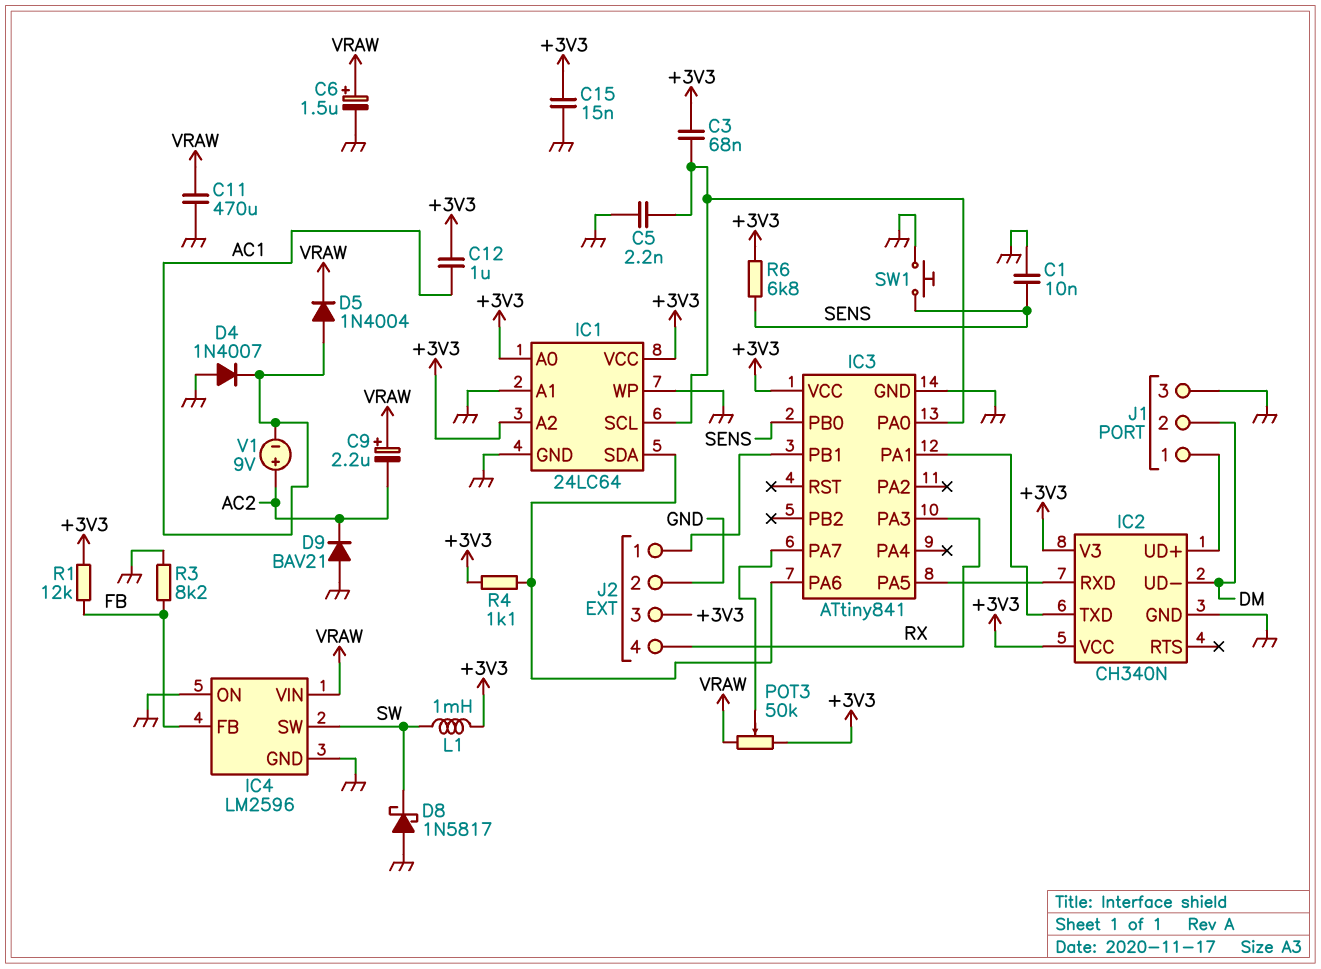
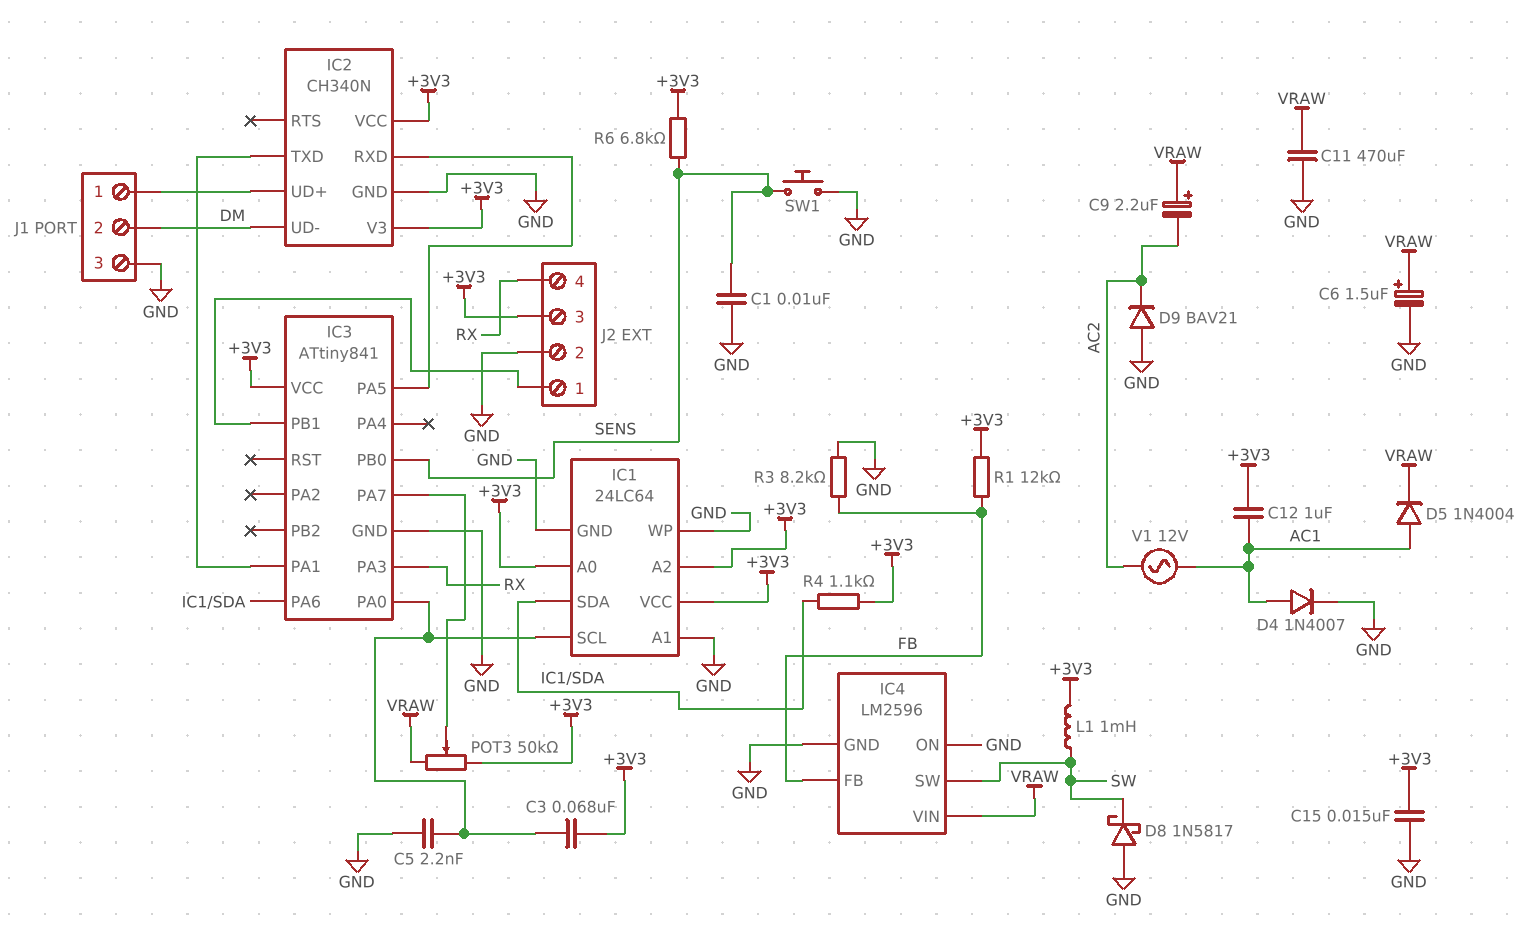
D4: diode 1N4007 (A GND, K AC1) -> diode 1N4007 (A AC1, K GND)
V1: 9V (plus AC2, minus AC1) -> AC 12V (AC1, AC2)

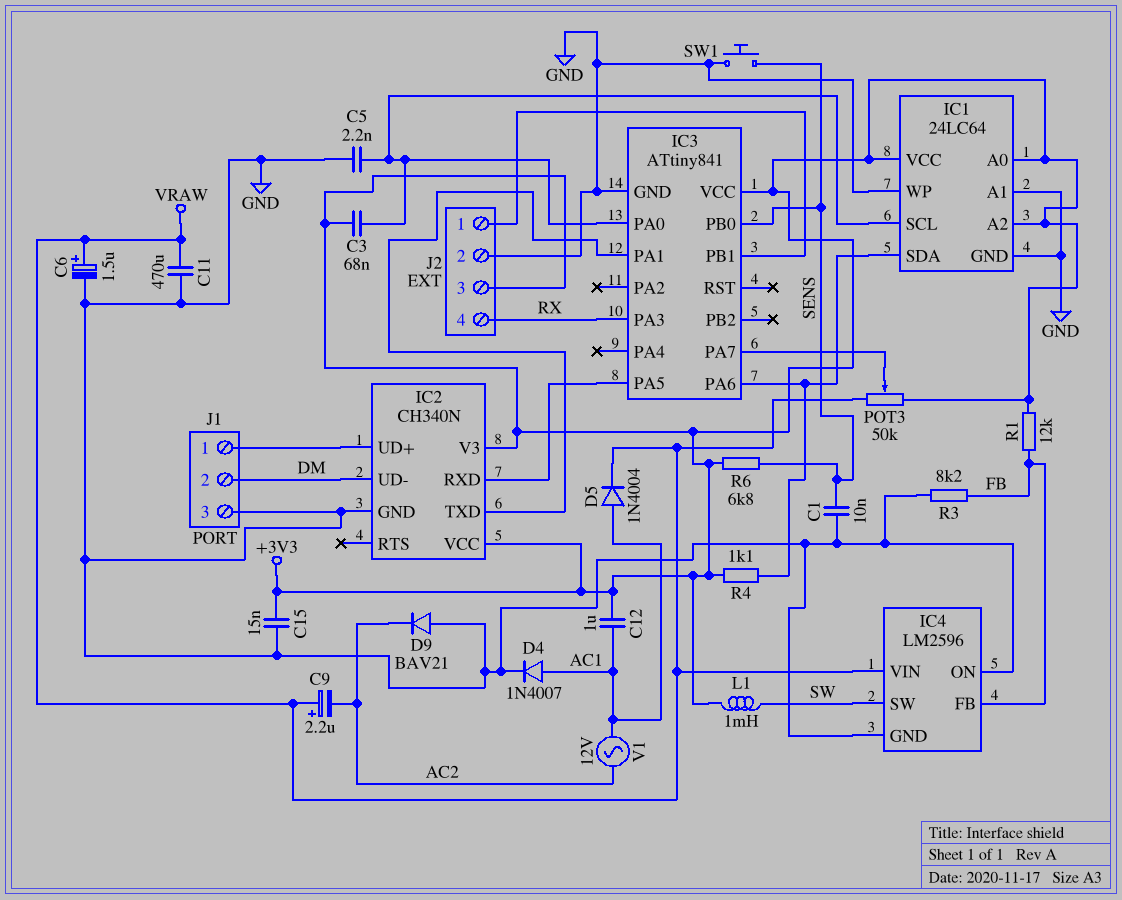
D8: schottky 1N5817 (A GND, K SW) -> none

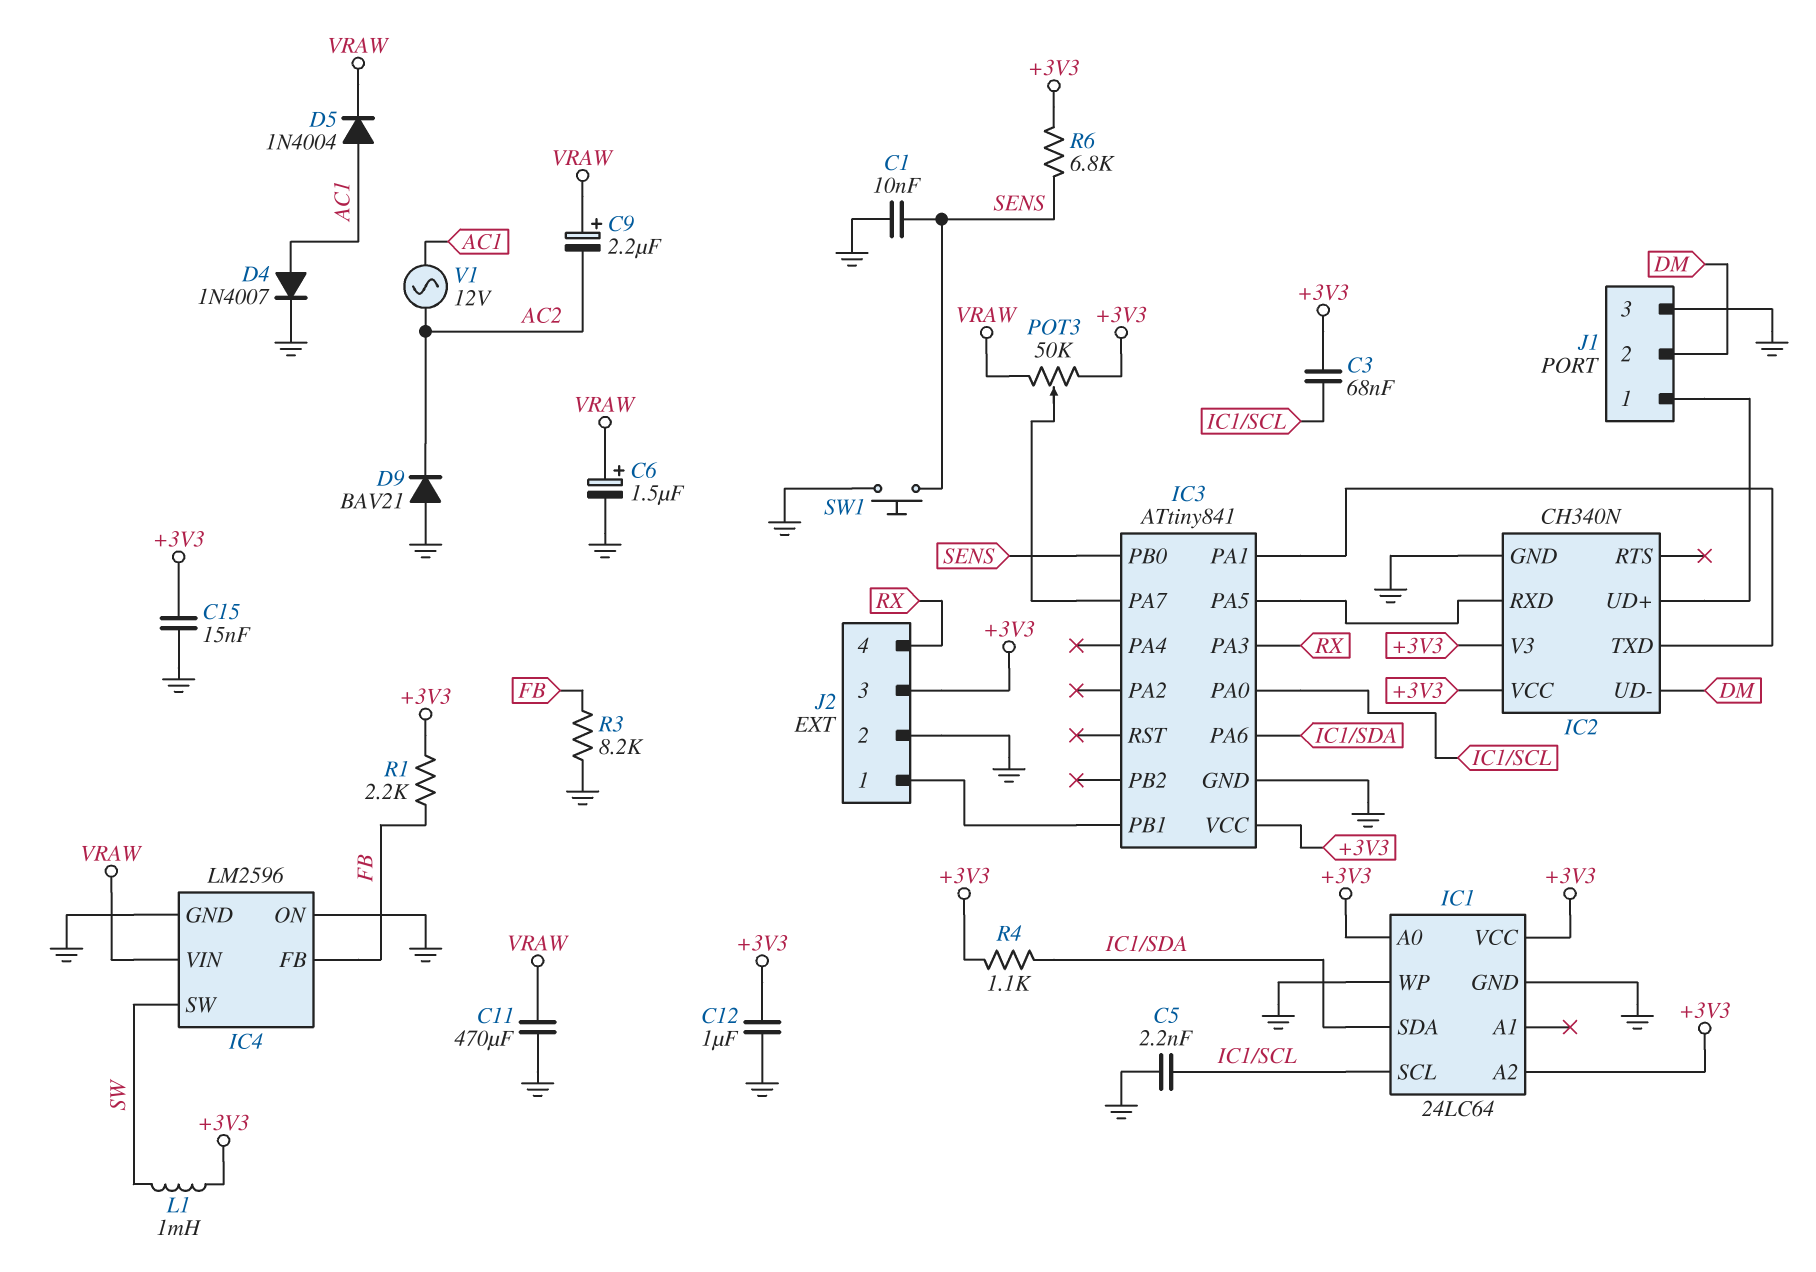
C12: 1uF (+3V3, AC1) -> 1uF (+3V3, GND)
IC1 pin A1: GND -> none
R1: 12k (+3V3, FB) -> 2.2k (+3V3, FB)

